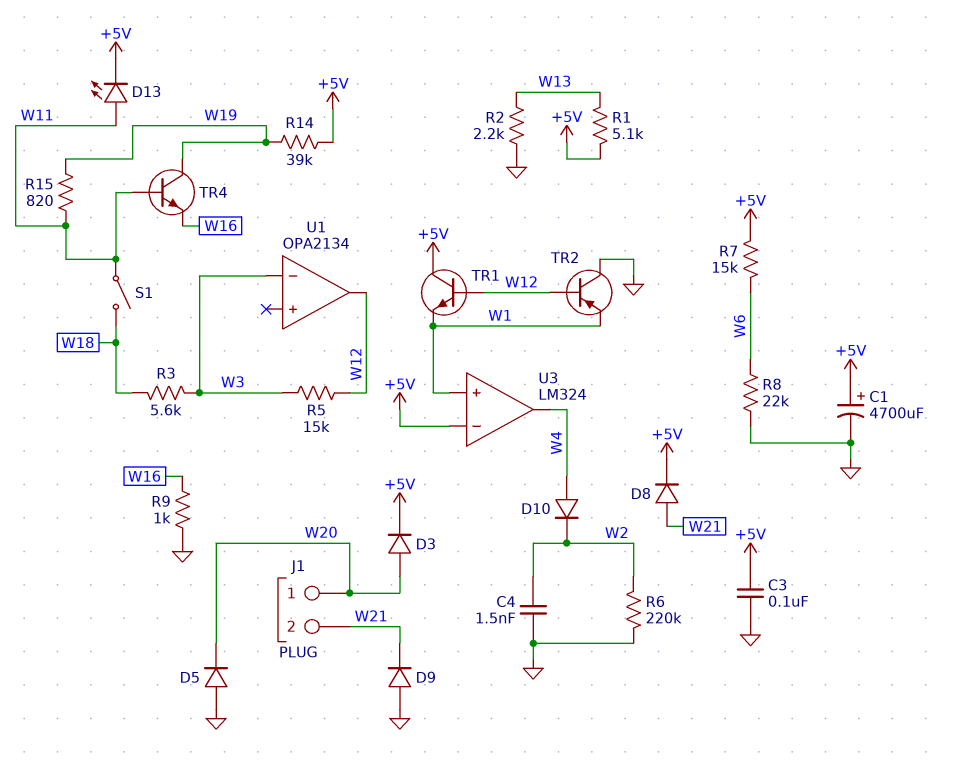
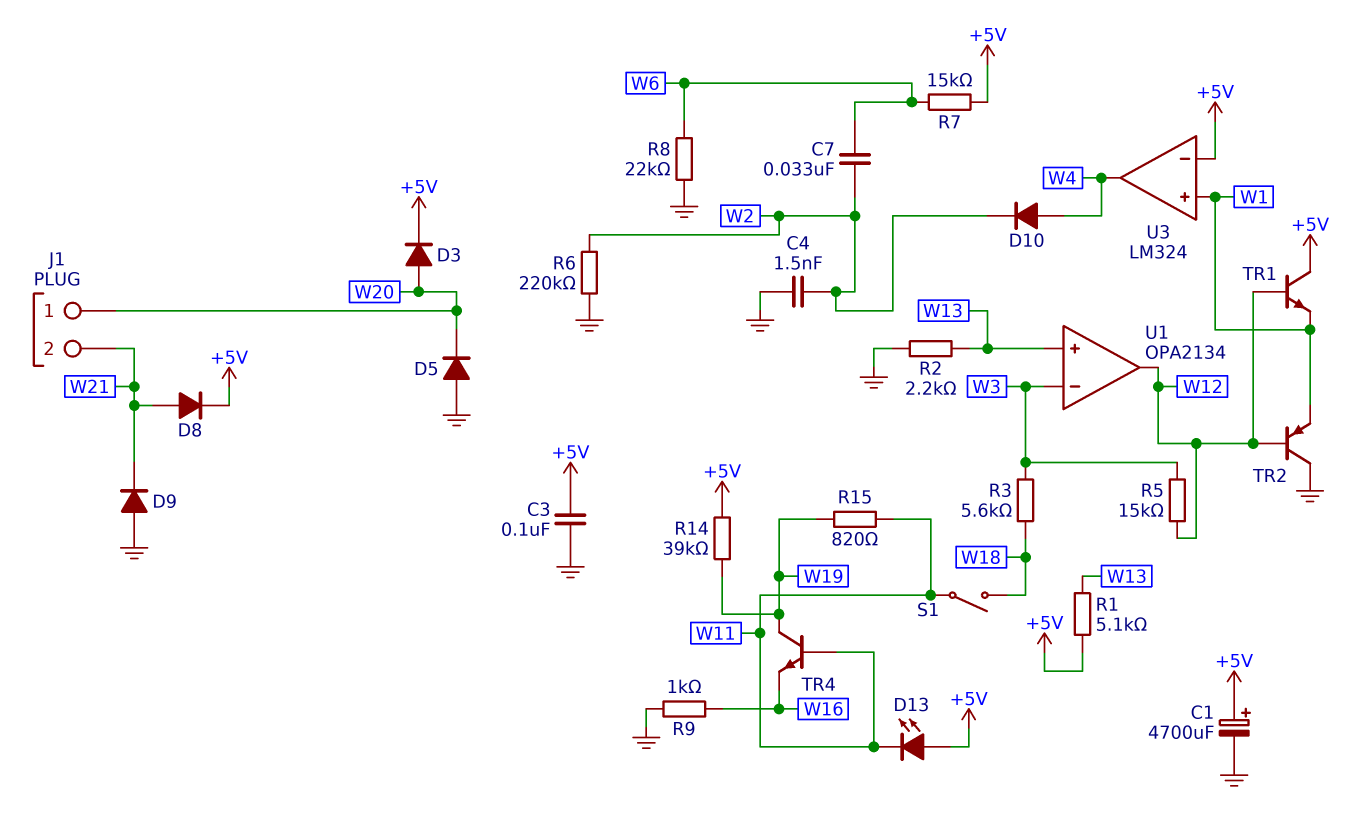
C7: none -> 33nF (W2, W6)
D13: LED (A W11, K +5V) -> LED (A +5V, K W11)
U1 pin in+: none -> W13

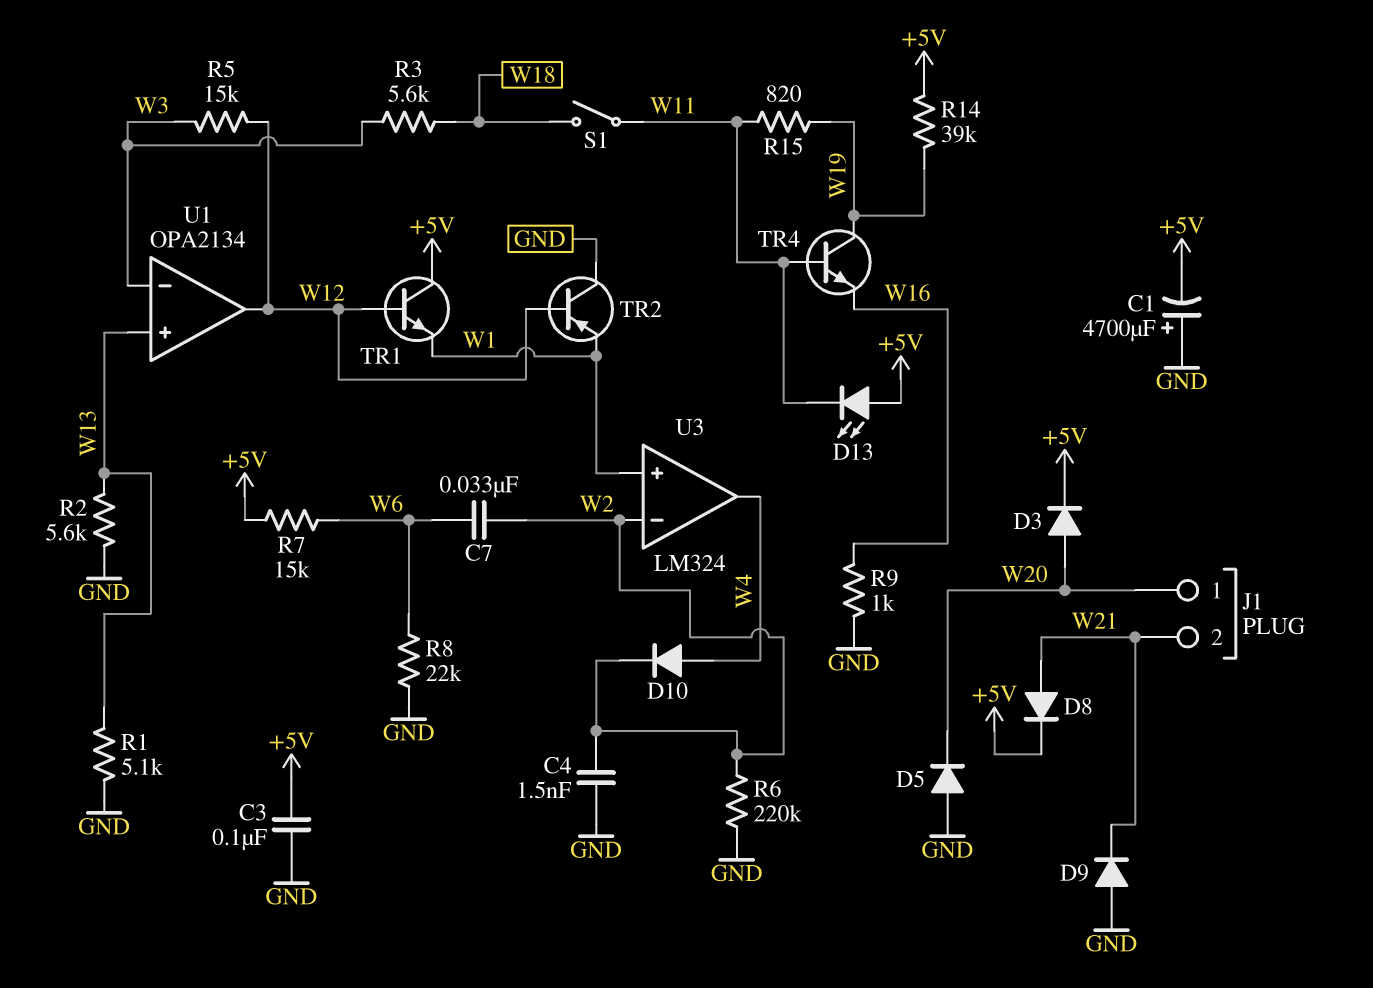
C1: 4700uF (plus +5V, minus GND) -> 4700uF (plus GND, minus +5V)
R1: 5.1k (+5V, W13) -> 5.1k (GND, W13)
R2: 2.2k (GND, W13) -> 5.6k (GND, W13)
U3 pin in-: +5V -> W2

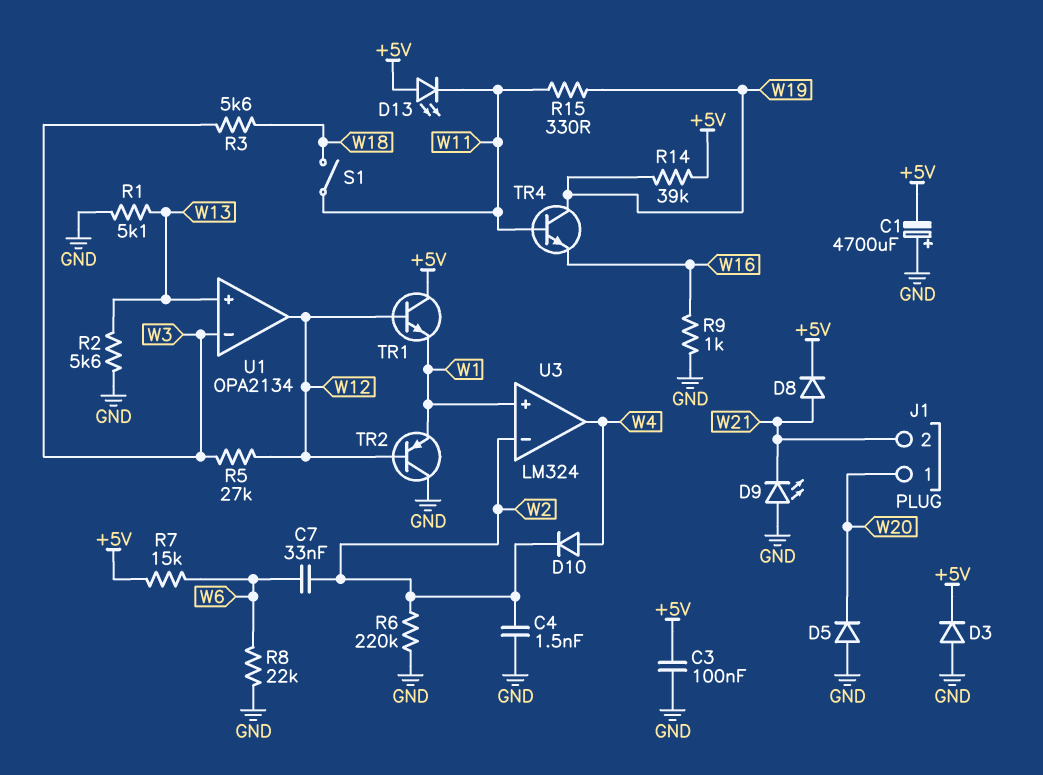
D3: diode (A W20, K +5V) -> diode (A GND, K +5V)
D9: diode (A GND, K W21) -> LED (A GND, K W21)
R5: 15k (W3, W12) -> 27k (W3, W12)
R15: 820 (W11, W19) -> 330 (W11, W19)

